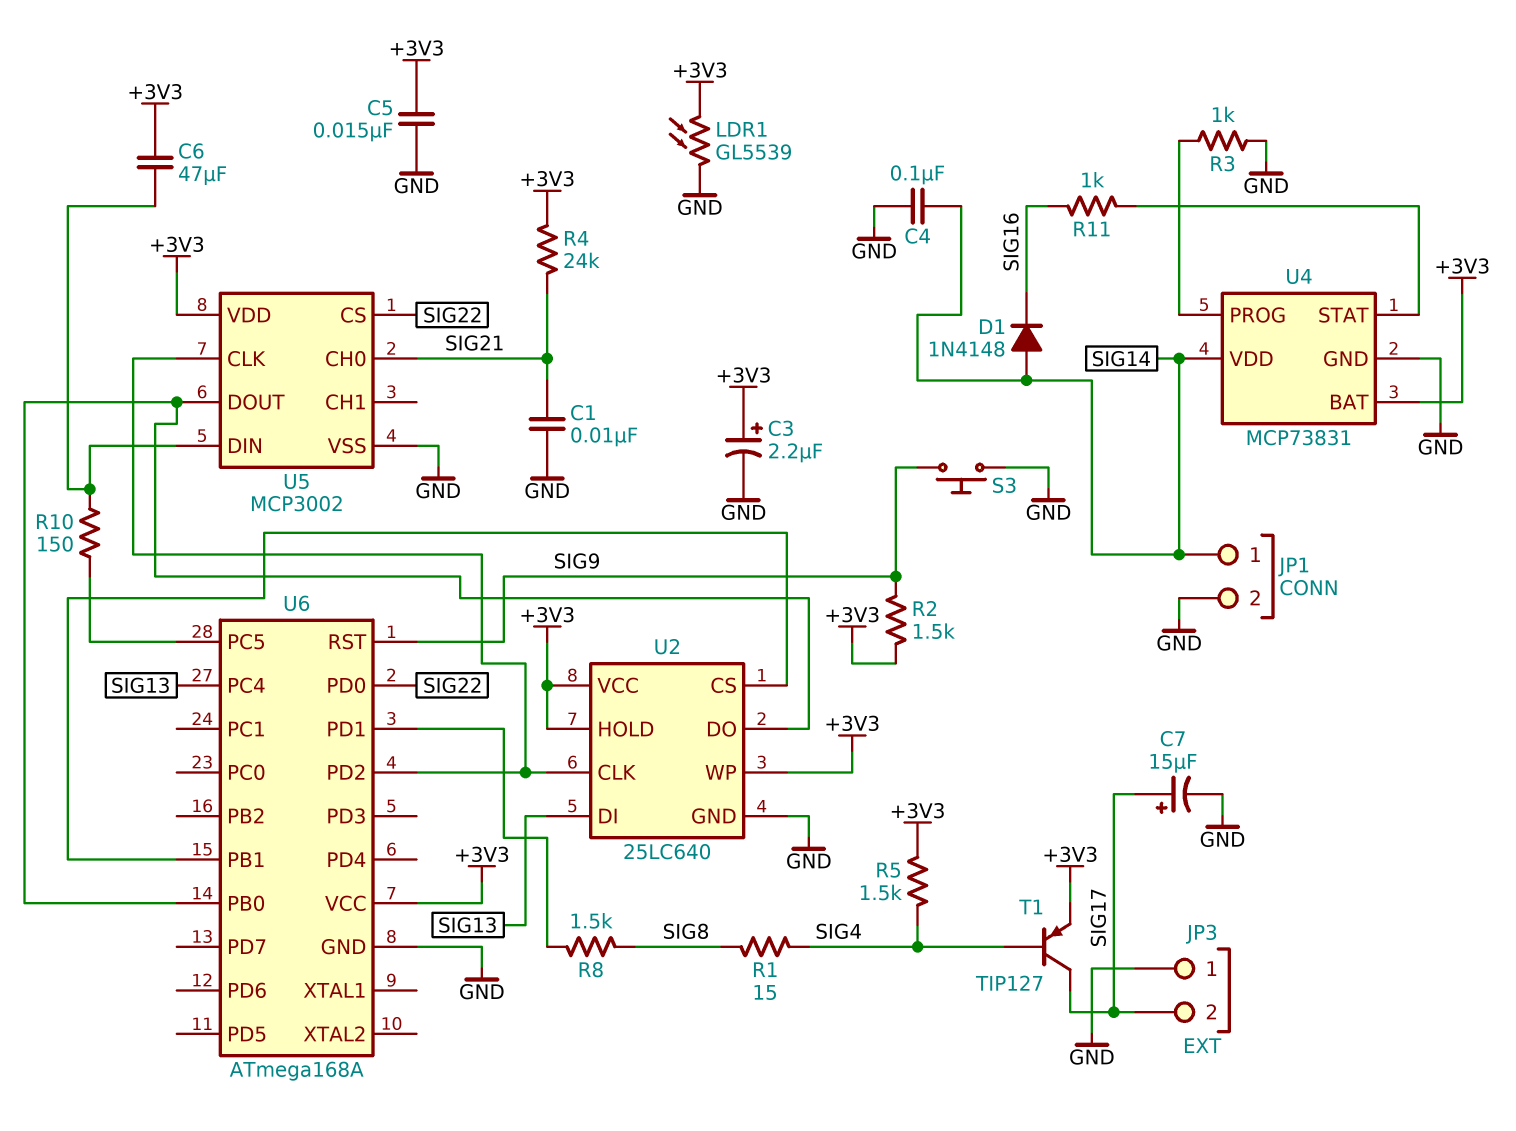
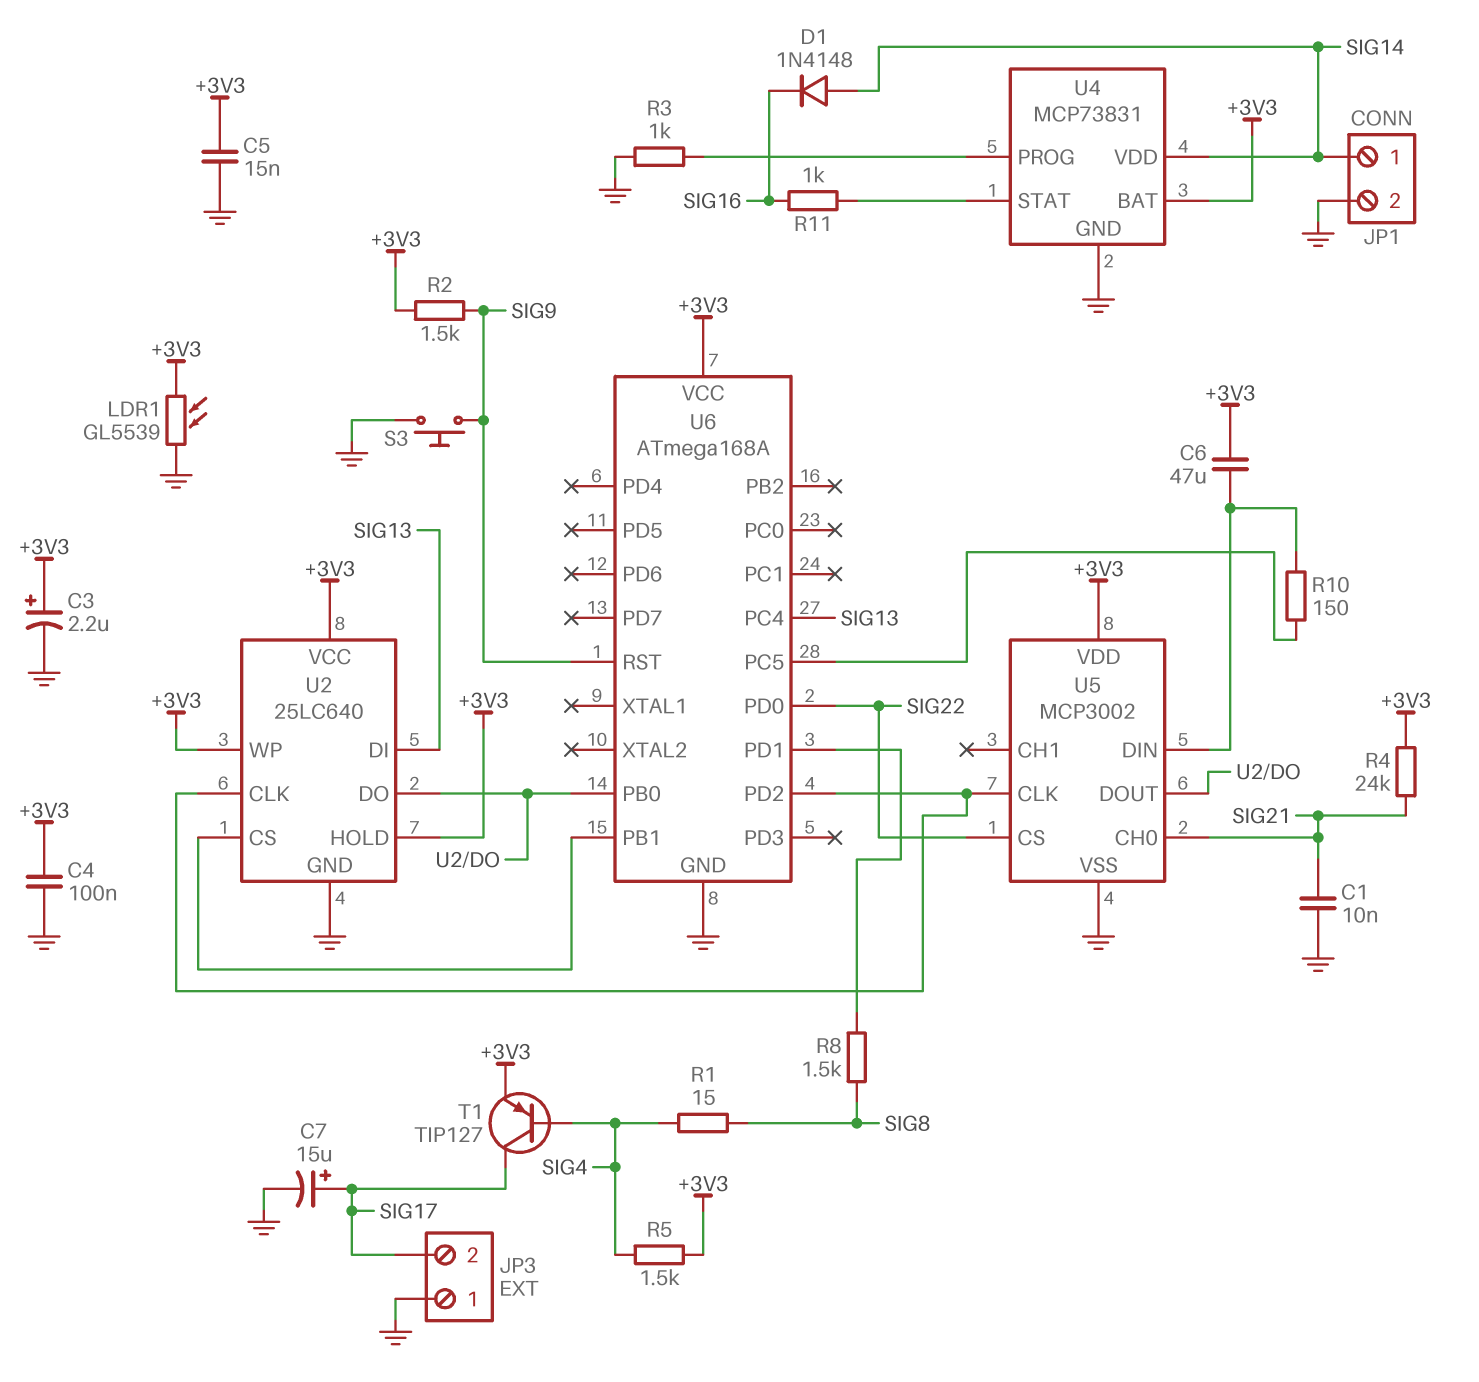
C4: 100nF (GND, SIG14) -> 100nF (+3V3, GND)

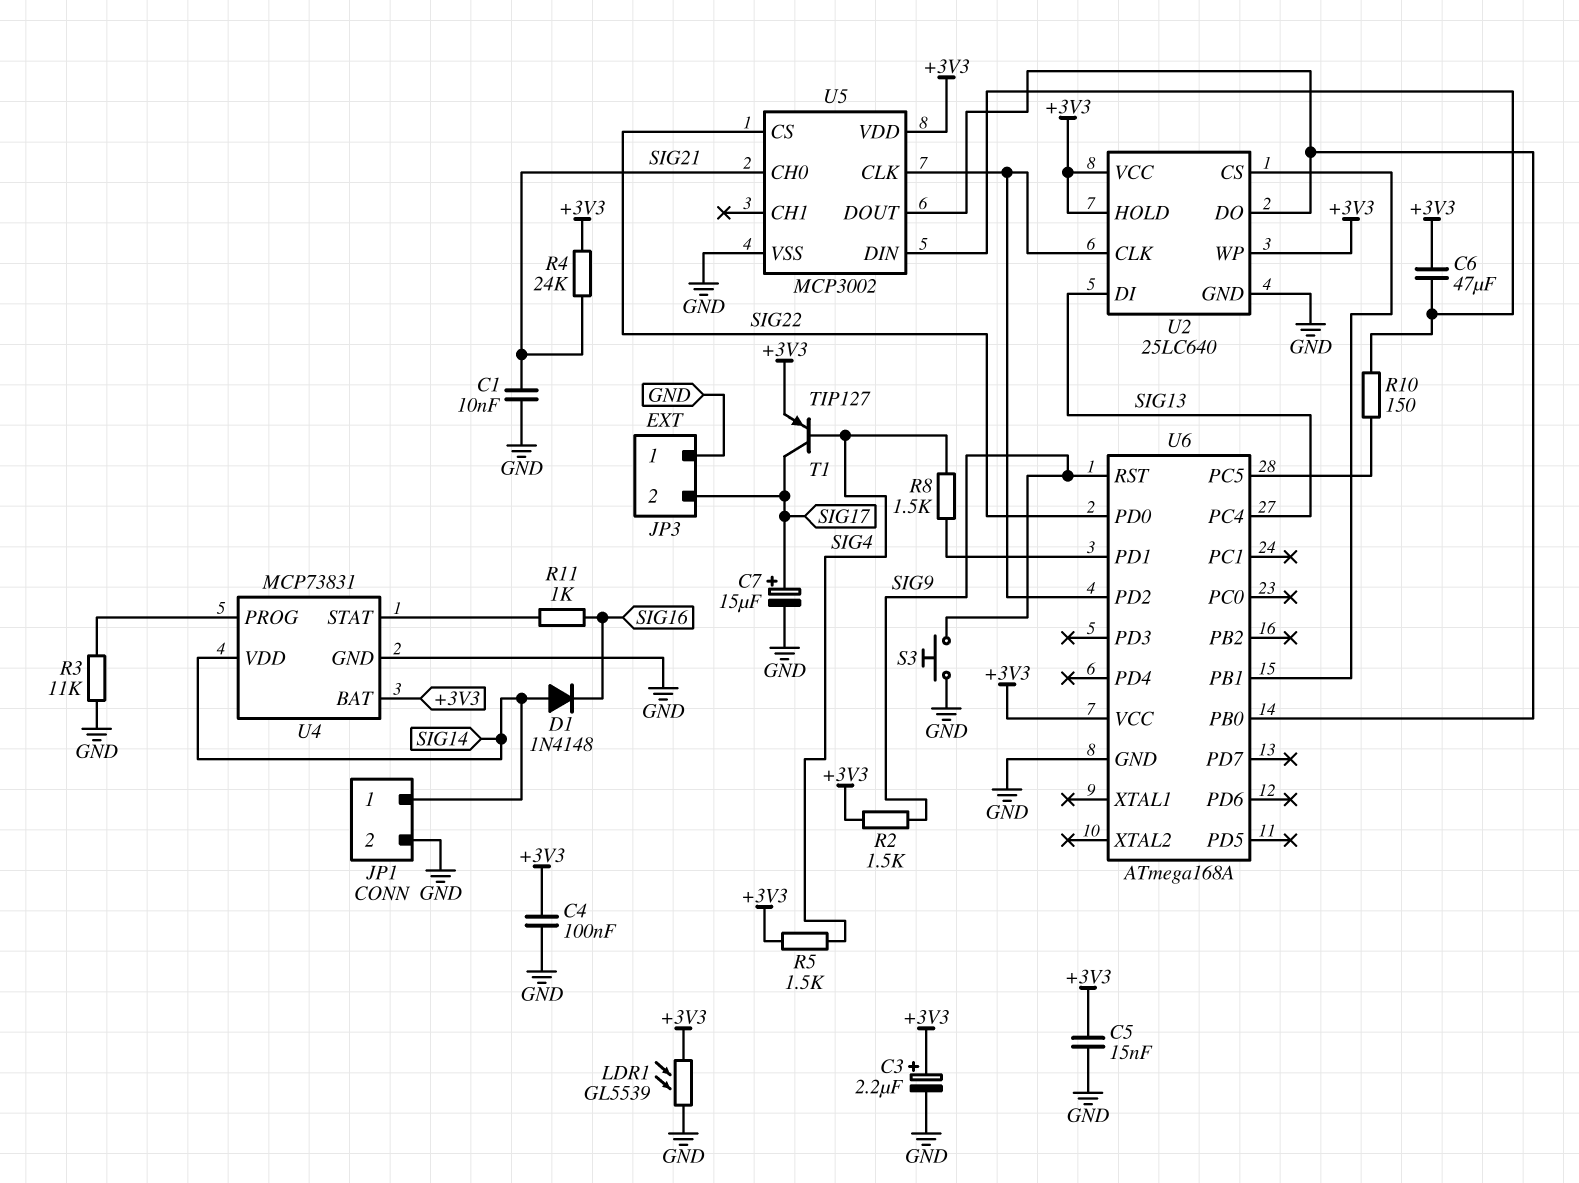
R1: 15 (SIG4, SIG8) -> none
R3: 1k (GND, U4/PROG) -> 11k (GND, U4/PROG)
R8: 1.5k (SIG8, U6/PD1) -> 1.5k (SIG4, U6/PD1)

